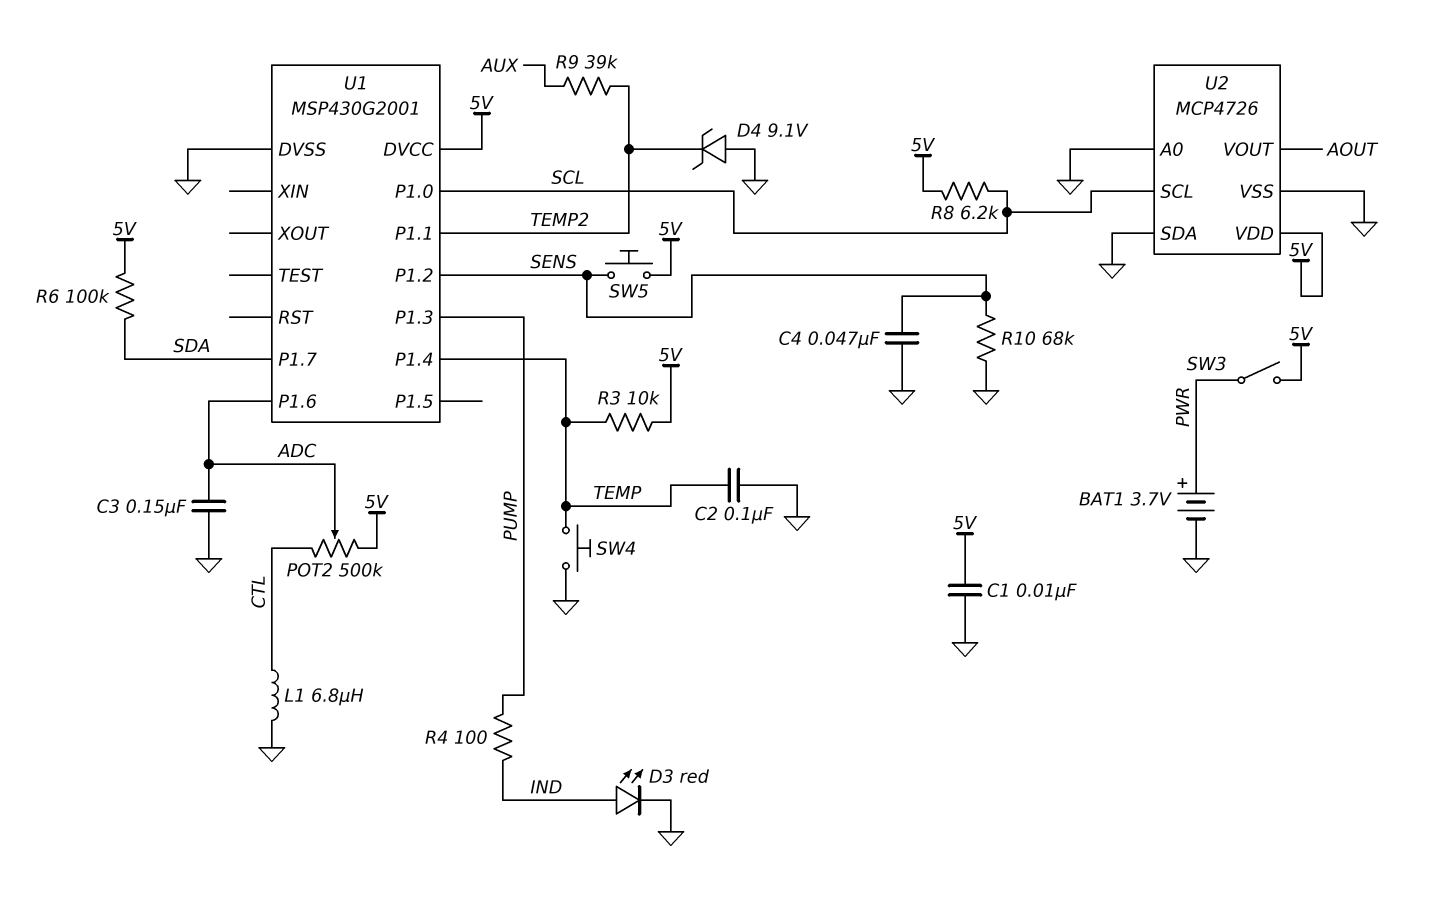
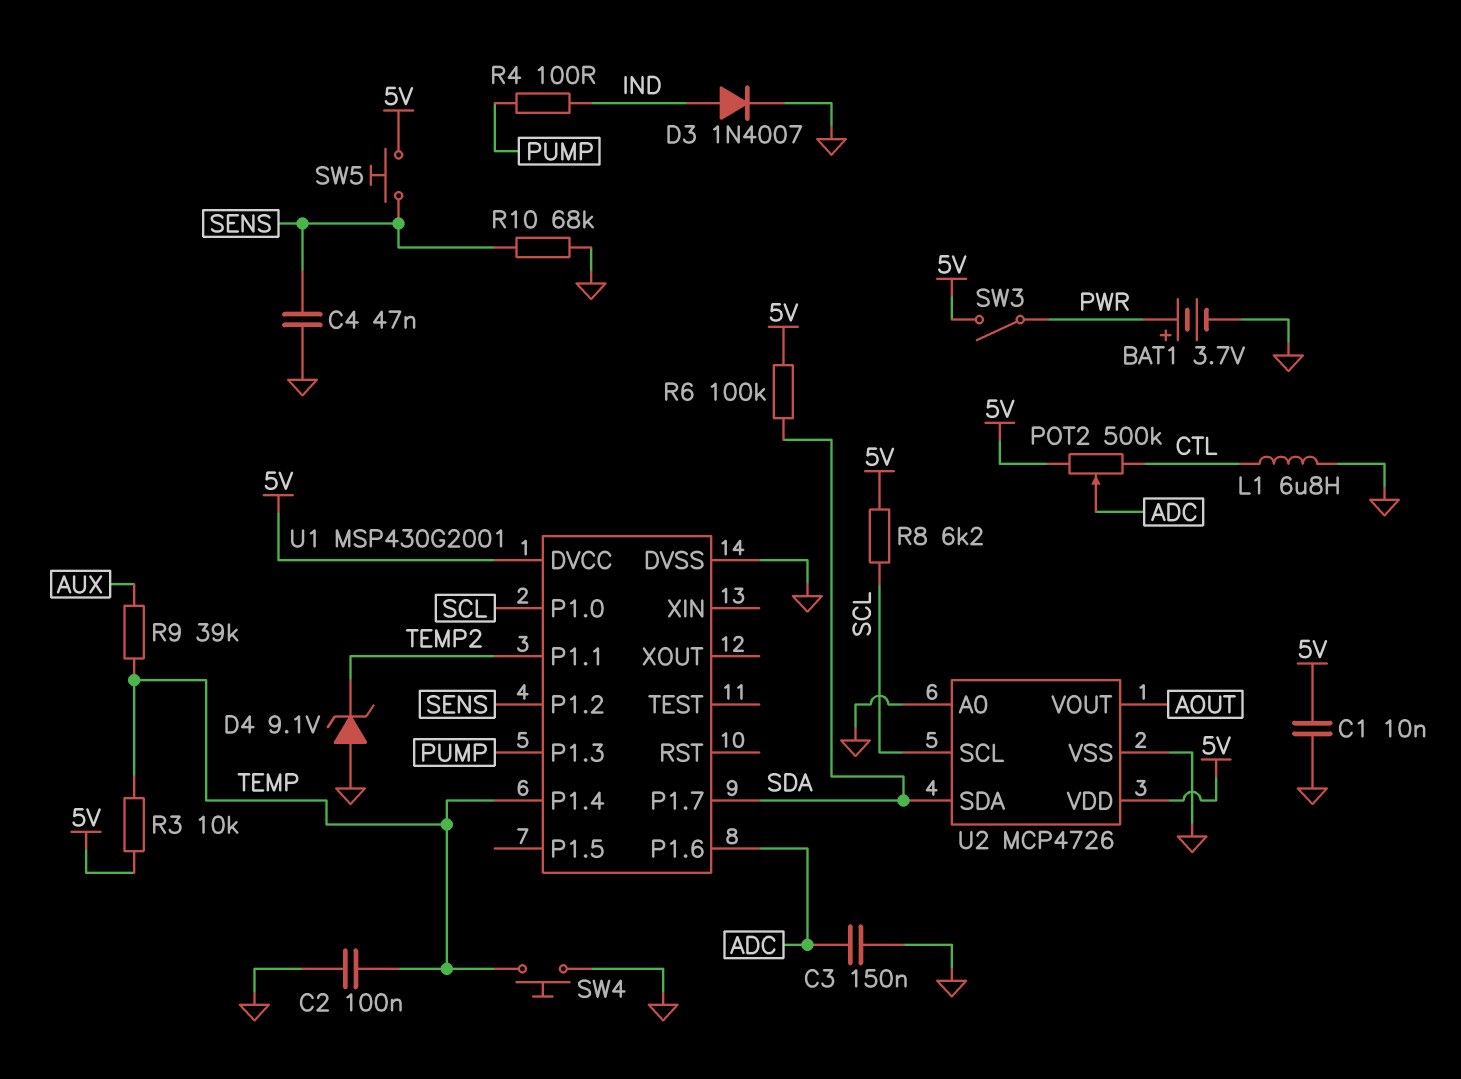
D3: LED red (A IND, K GND) -> diode 1N4007 (A IND, K GND)
R9: 39k (AUX, TEMP2) -> 39k (AUX, TEMP)
U2 pin SDA: GND -> SDA

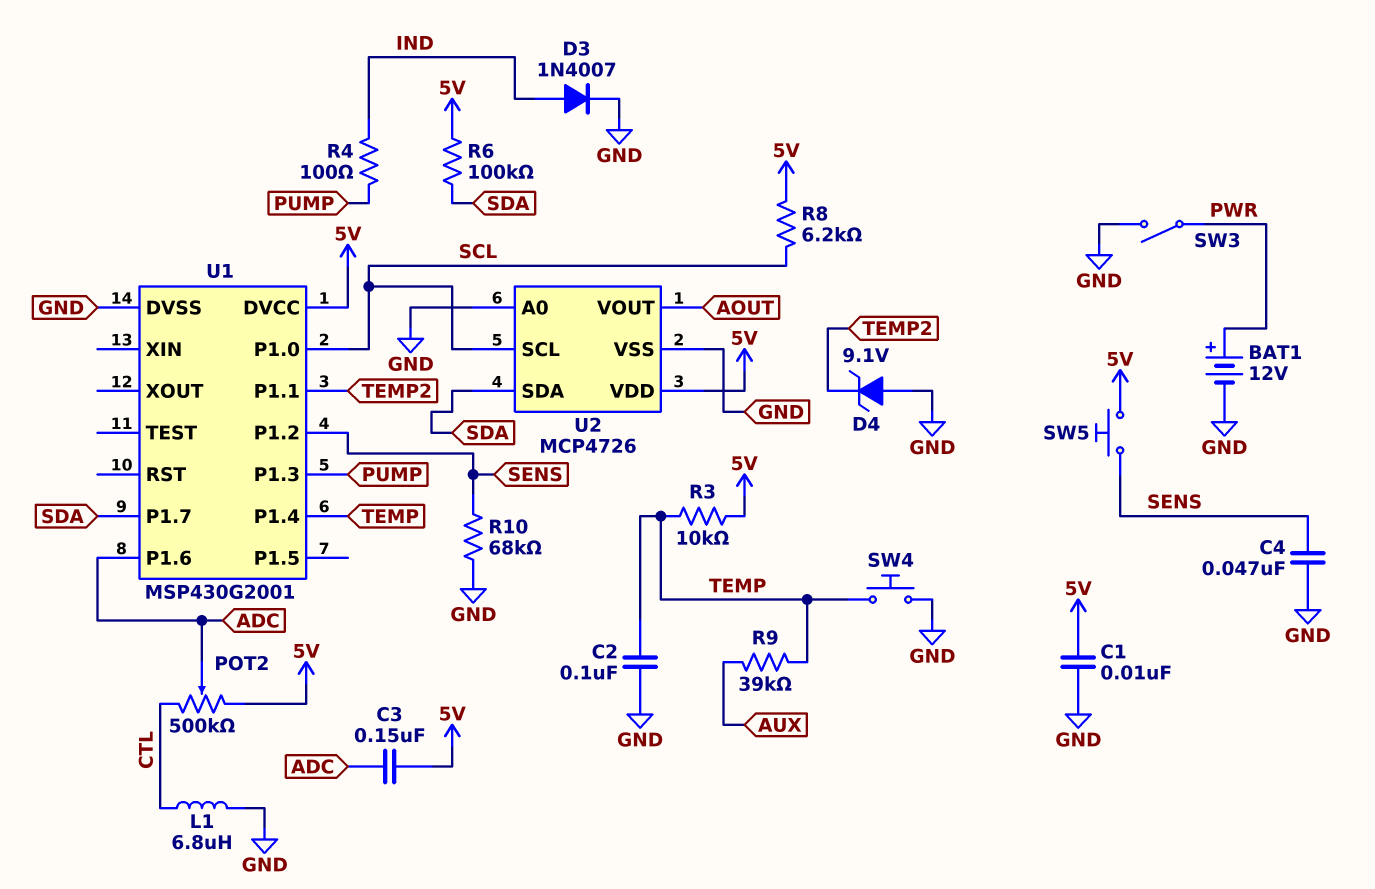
BAT1: 3.7V (plus PWR, minus GND) -> 12V (plus PWR, minus GND)
C3: 150nF (ADC, GND) -> 150nF (5V, ADC)
SW3: switch (5V, PWR) -> switch (GND, PWR)

